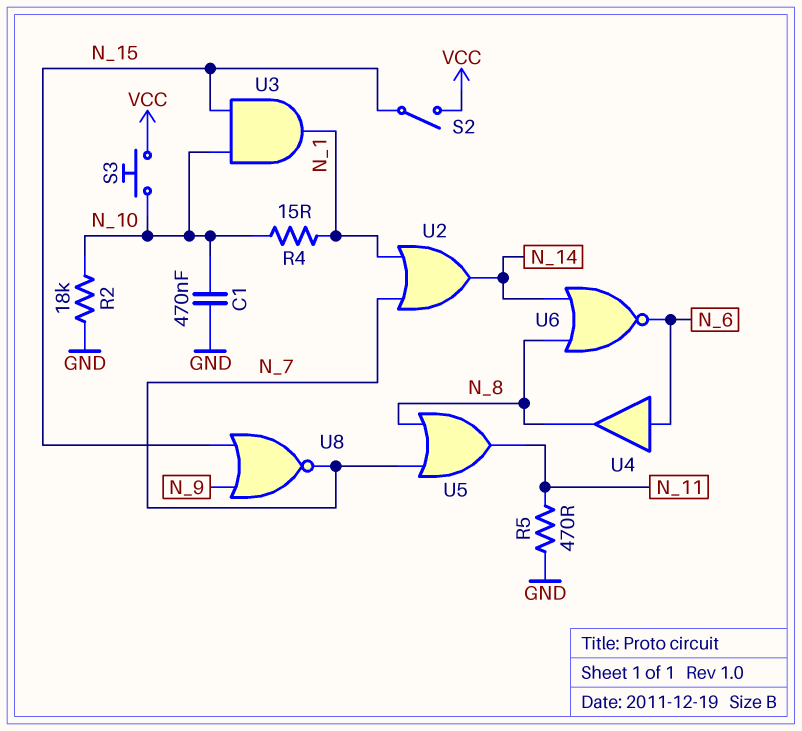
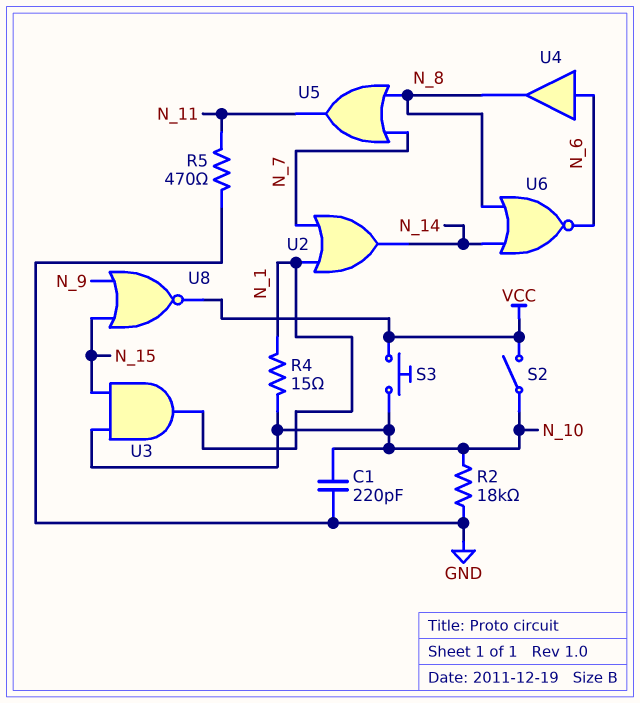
C1: 470nF (GND, N_10) -> 220pF (GND, N_10)
S2: switch (N_15, VCC) -> switch (N_10, VCC)
U8: NOR (in N_9, in N_15, out N_7) -> NOR (in N_9, in N_15, out VCC)

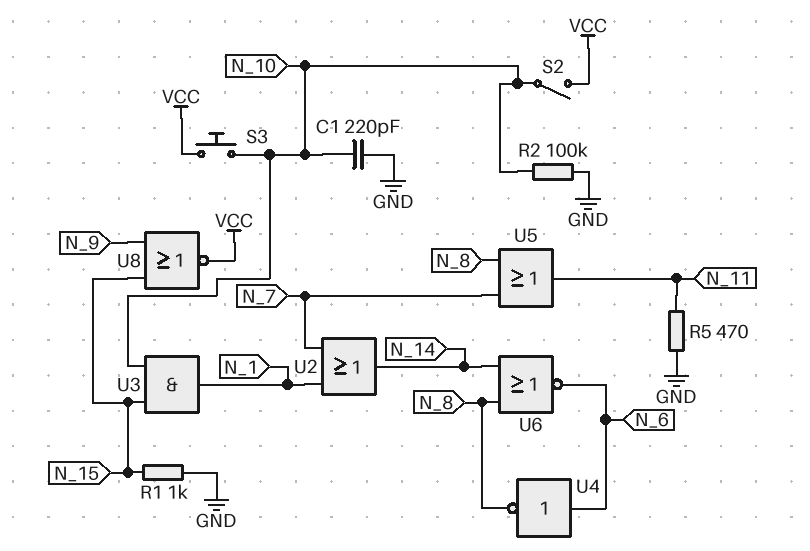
R1: none -> 1k (GND, N_15)
R2: 18k (GND, N_10) -> 100k (GND, N_10)
R4: 15 (N_1, N_10) -> none
U4: buffer (in N_6, out N_8) -> NOT (in N_6, out N_8)

